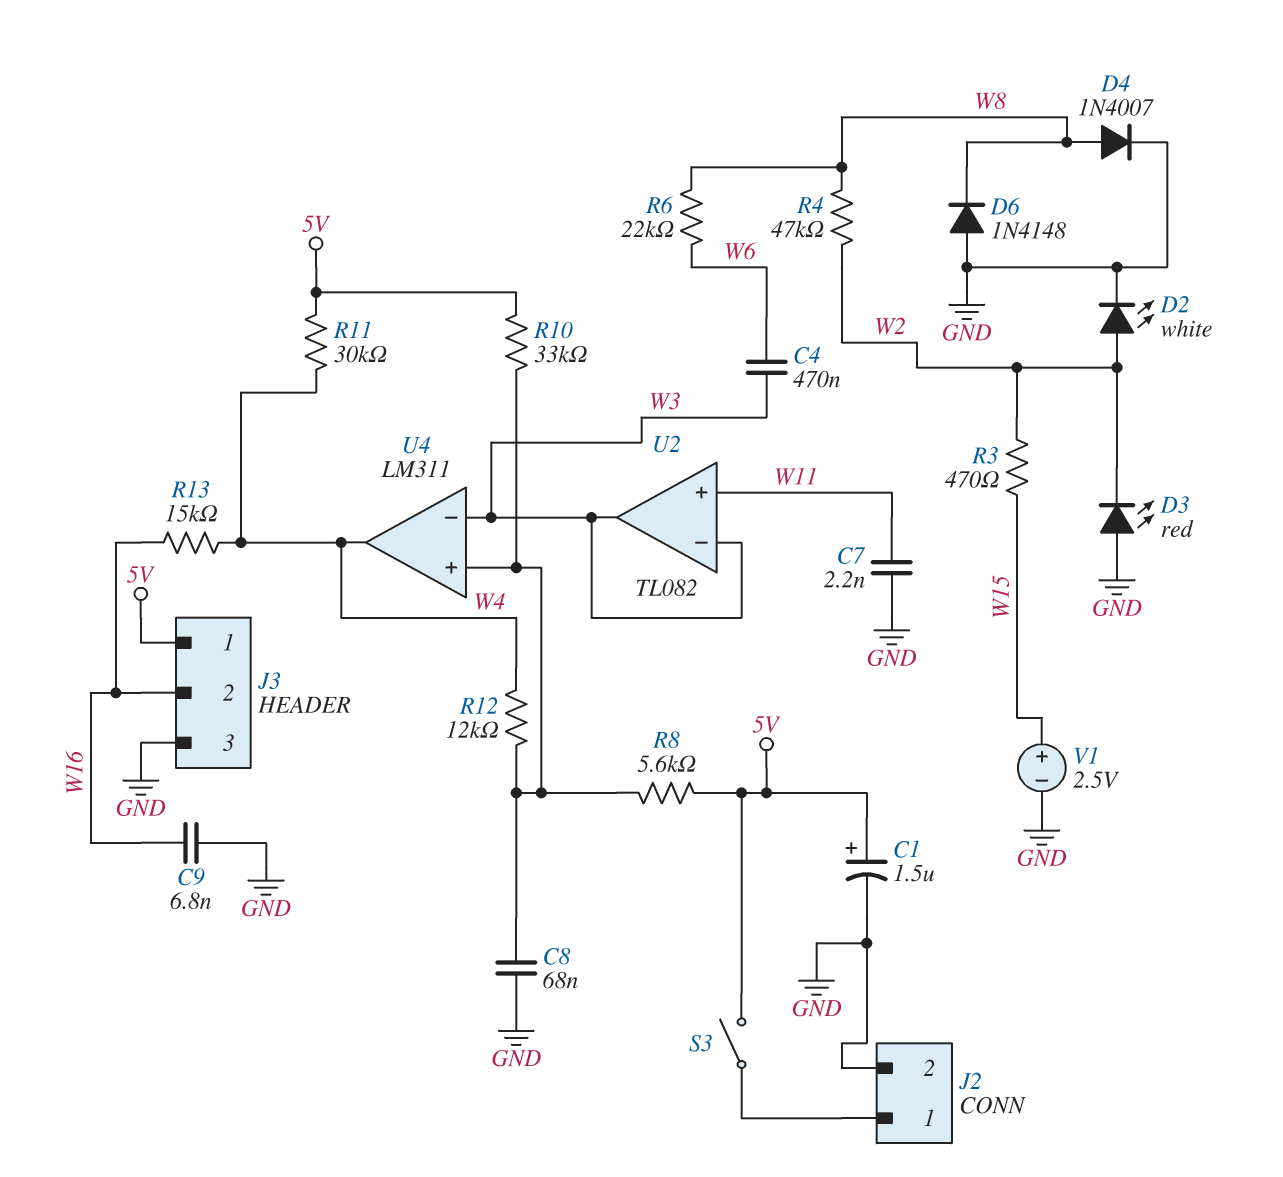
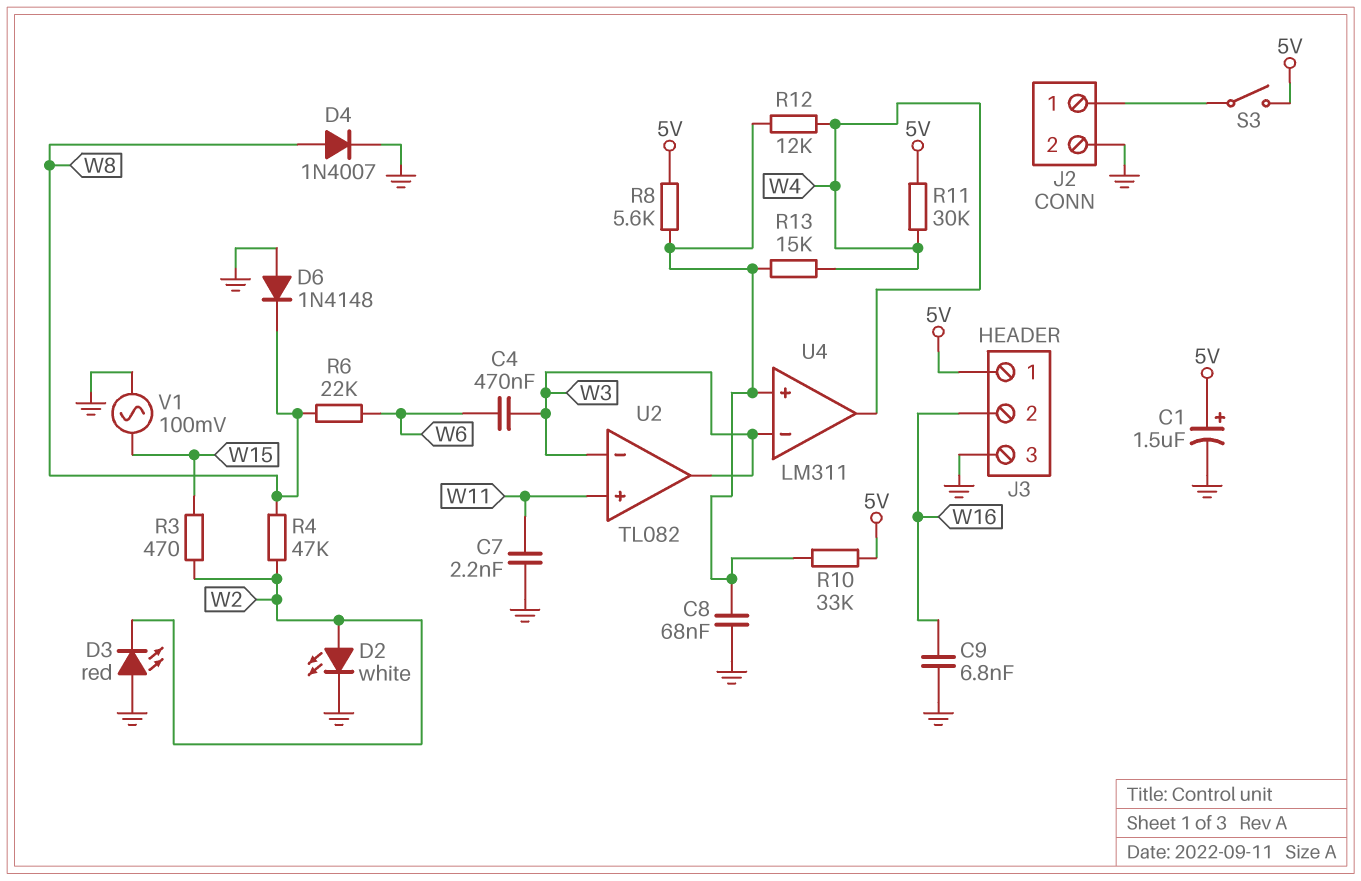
R13: 15k (W4, W16) -> 15k (U4/in+, W4)
V1: 2.5V (plus W15, minus GND) -> AC 100mV (GND, W15)

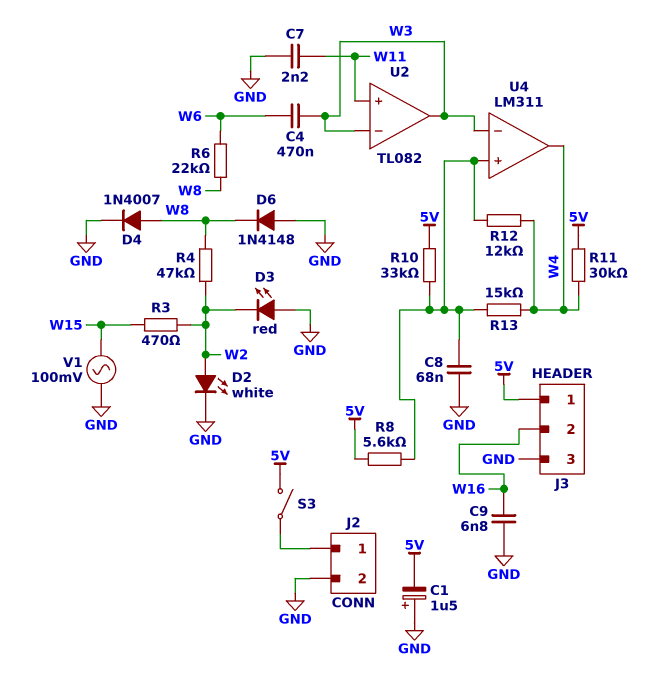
C1: 1.5uF (plus 5V, minus GND) -> 1.5uF (plus GND, minus 5V)

